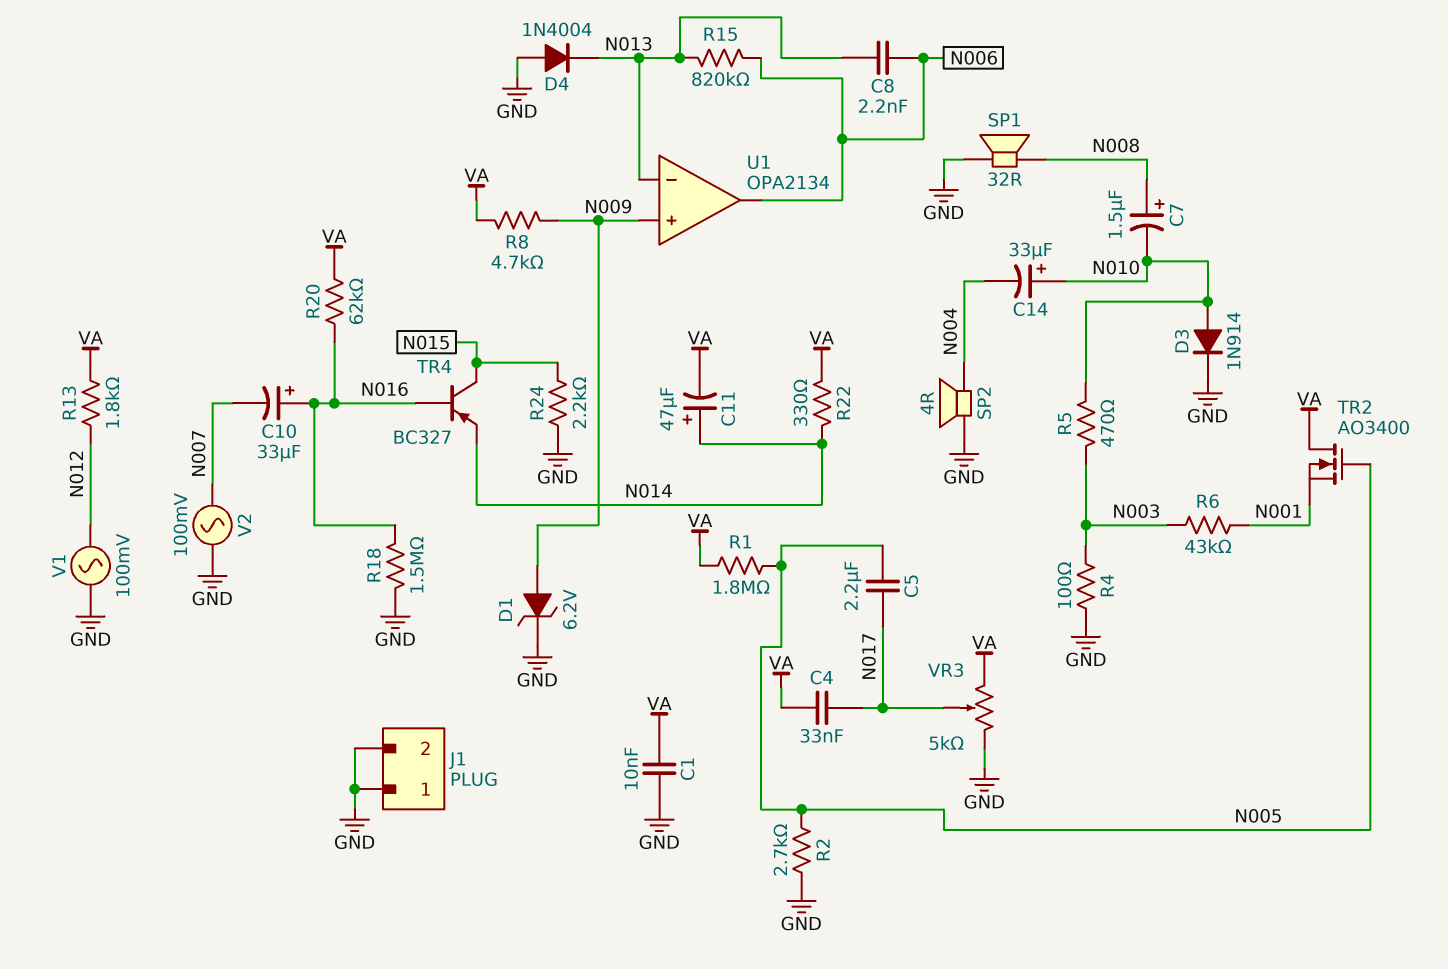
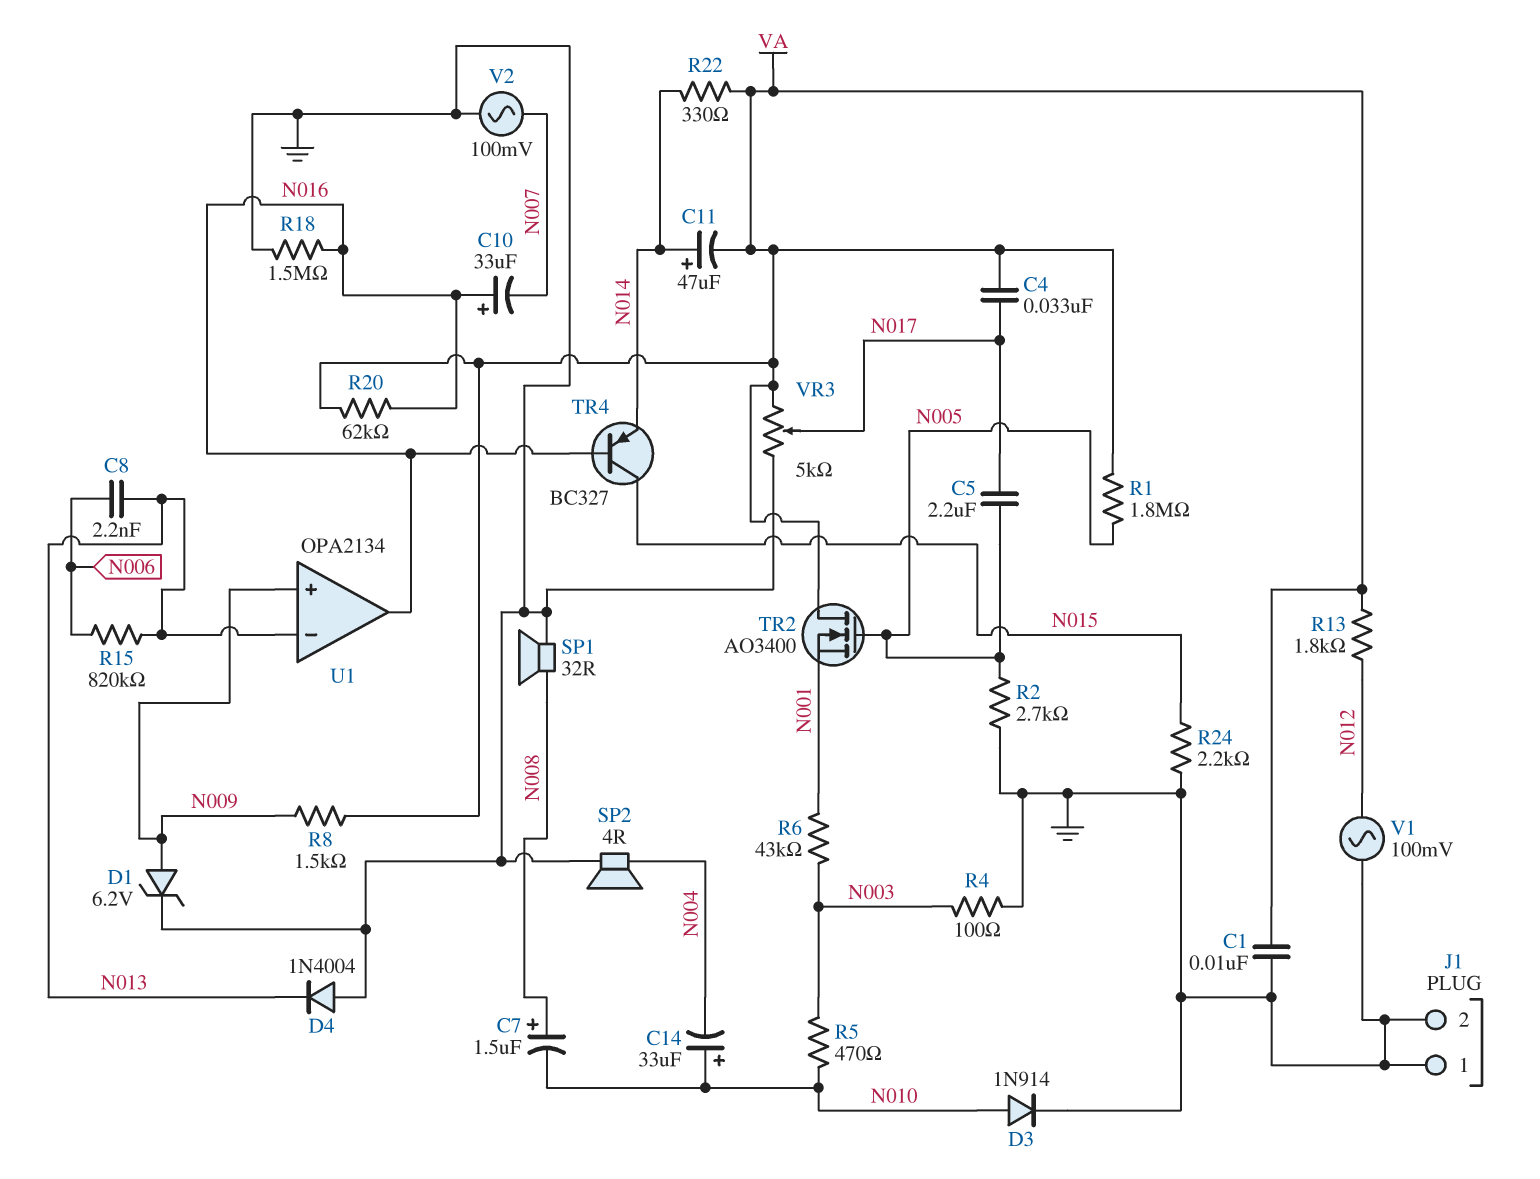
R8: 4.7k (N009, VA) -> 1.5k (N009, VA)
U1 pin out: N006 -> N016

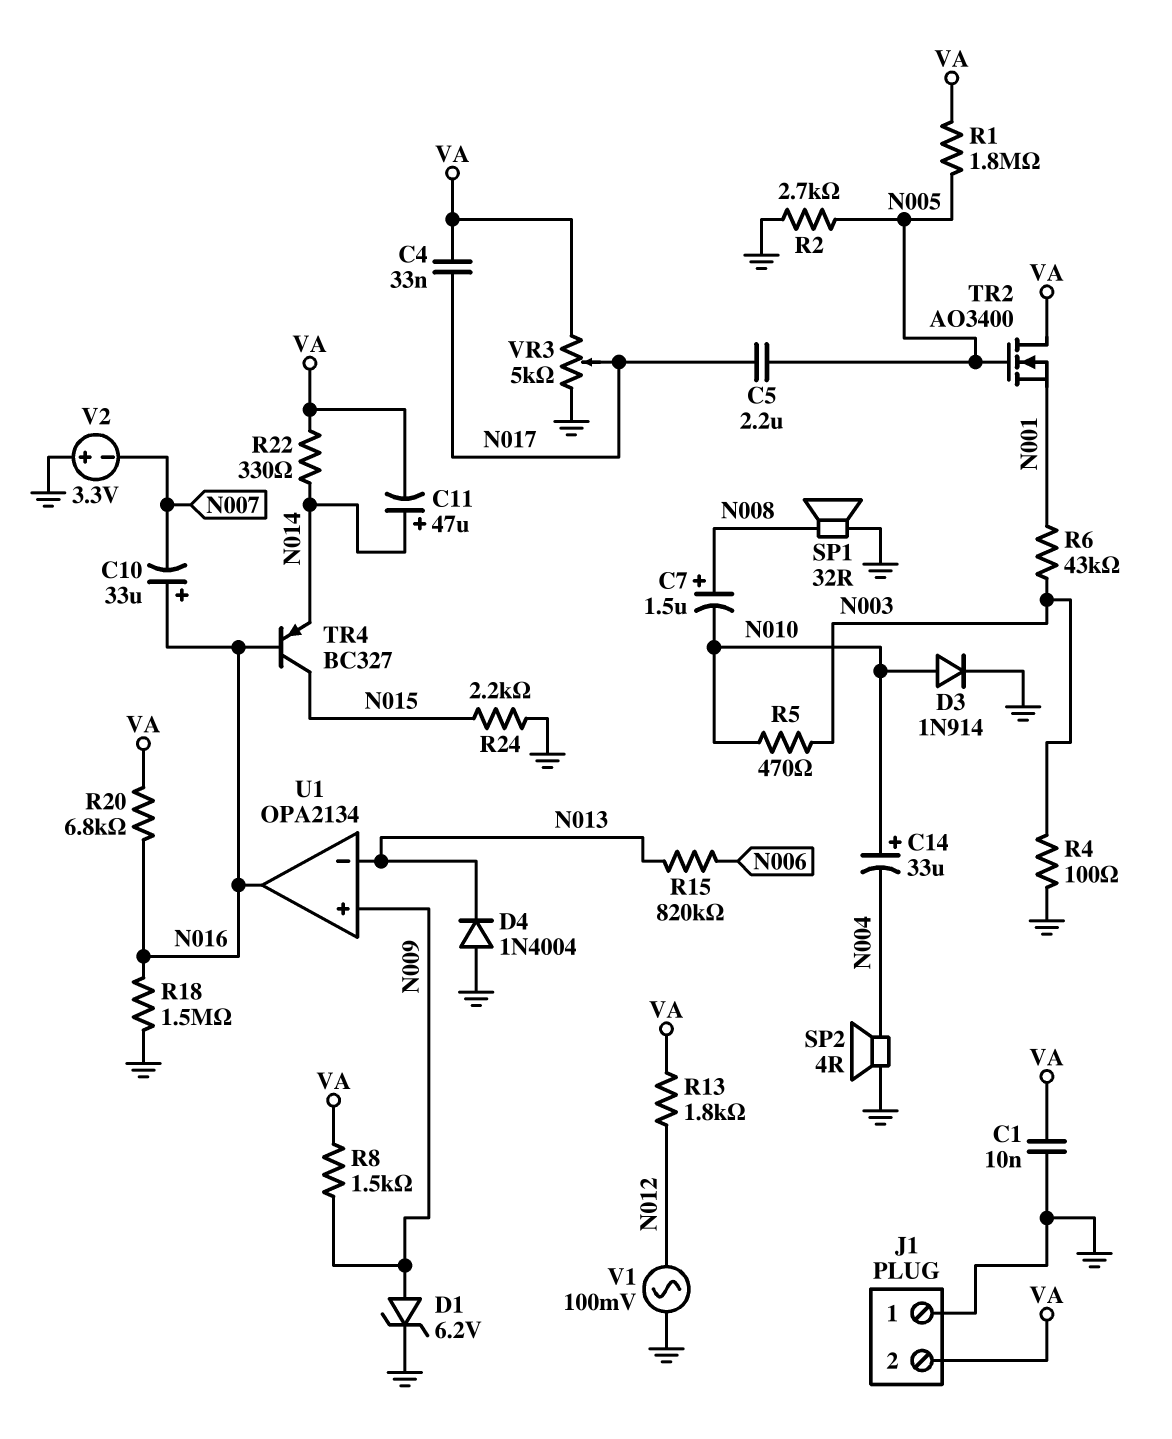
C8: 2.2nF (N006, N013) -> none
J1 pin 2: GND -> VA
R20: 62k (N016, VA) -> 6.8k (N016, VA)
V2: AC 100mV (GND, N007) -> 3.3V (plus GND, minus N007)

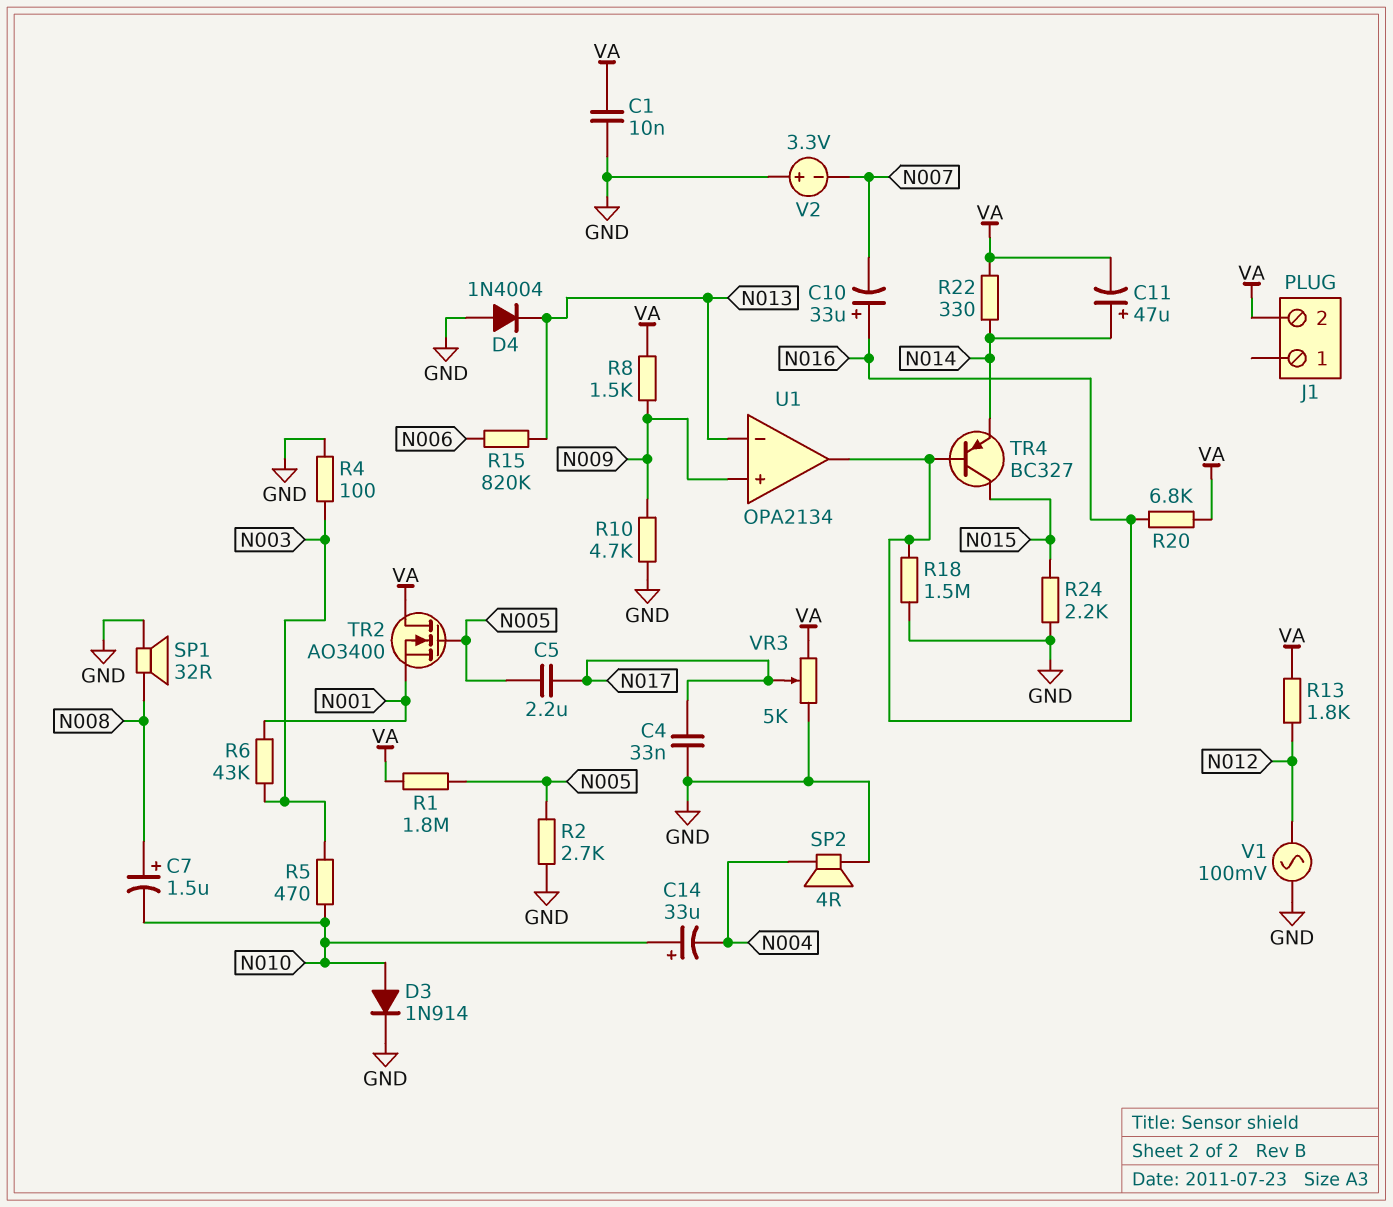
C4: 33nF (N017, VA) -> 33nF (GND, N017)
D1: zener 6.2V (A N009, K GND) -> none
J1 pin 1: GND -> none
R10: none -> 4.7k (GND, N009)

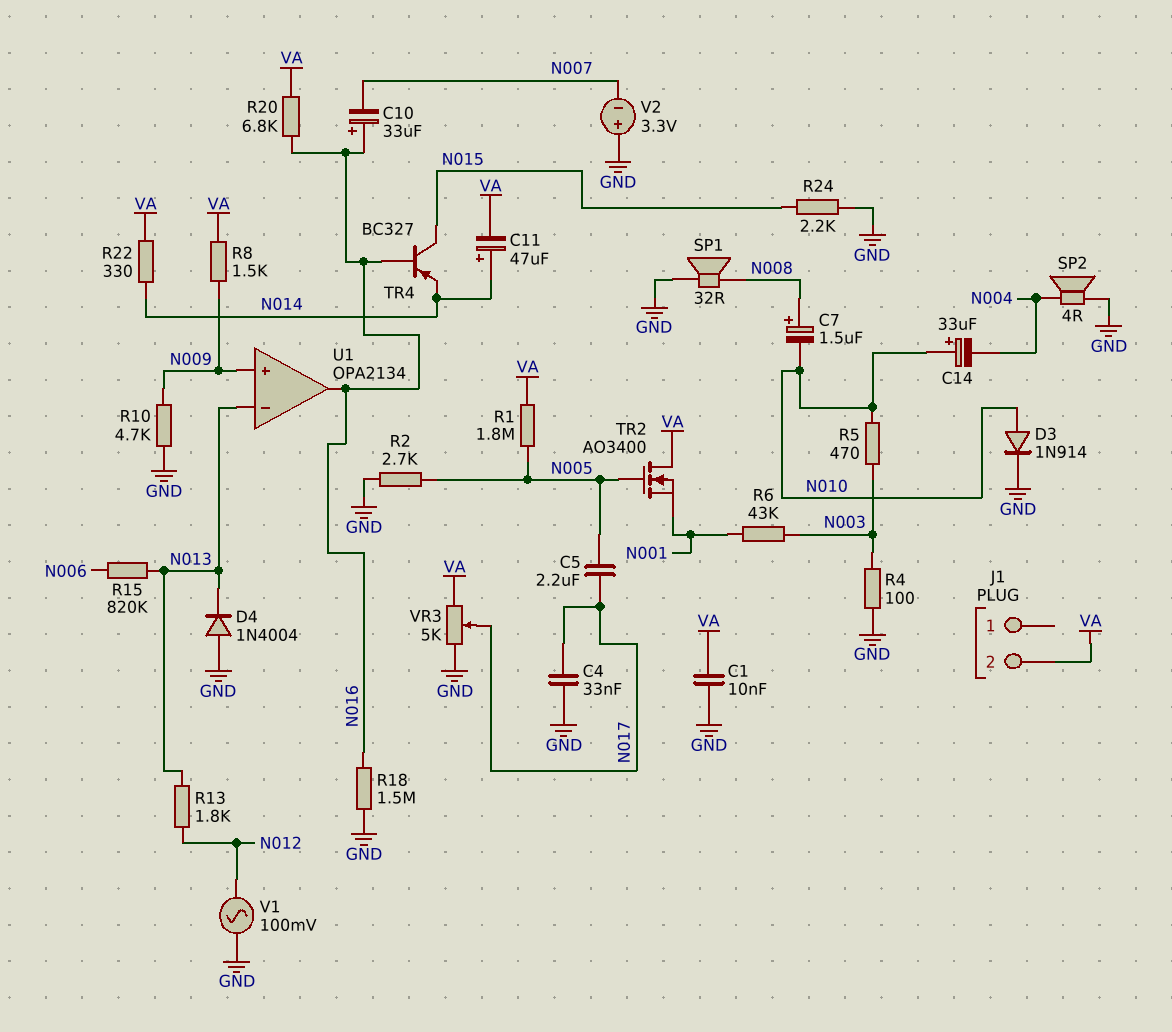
R13: 1.8k (N012, VA) -> 1.8k (N012, N013)

